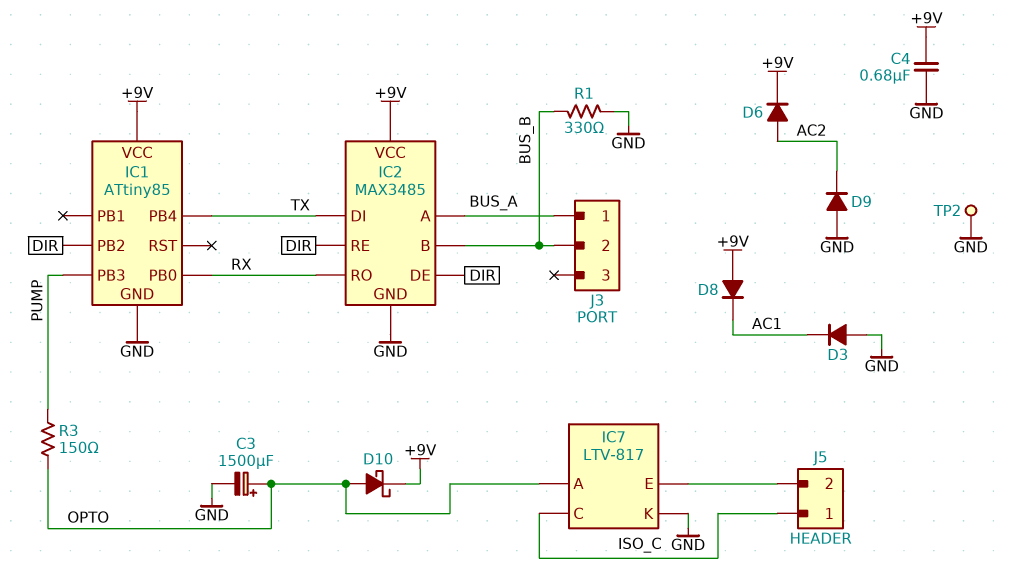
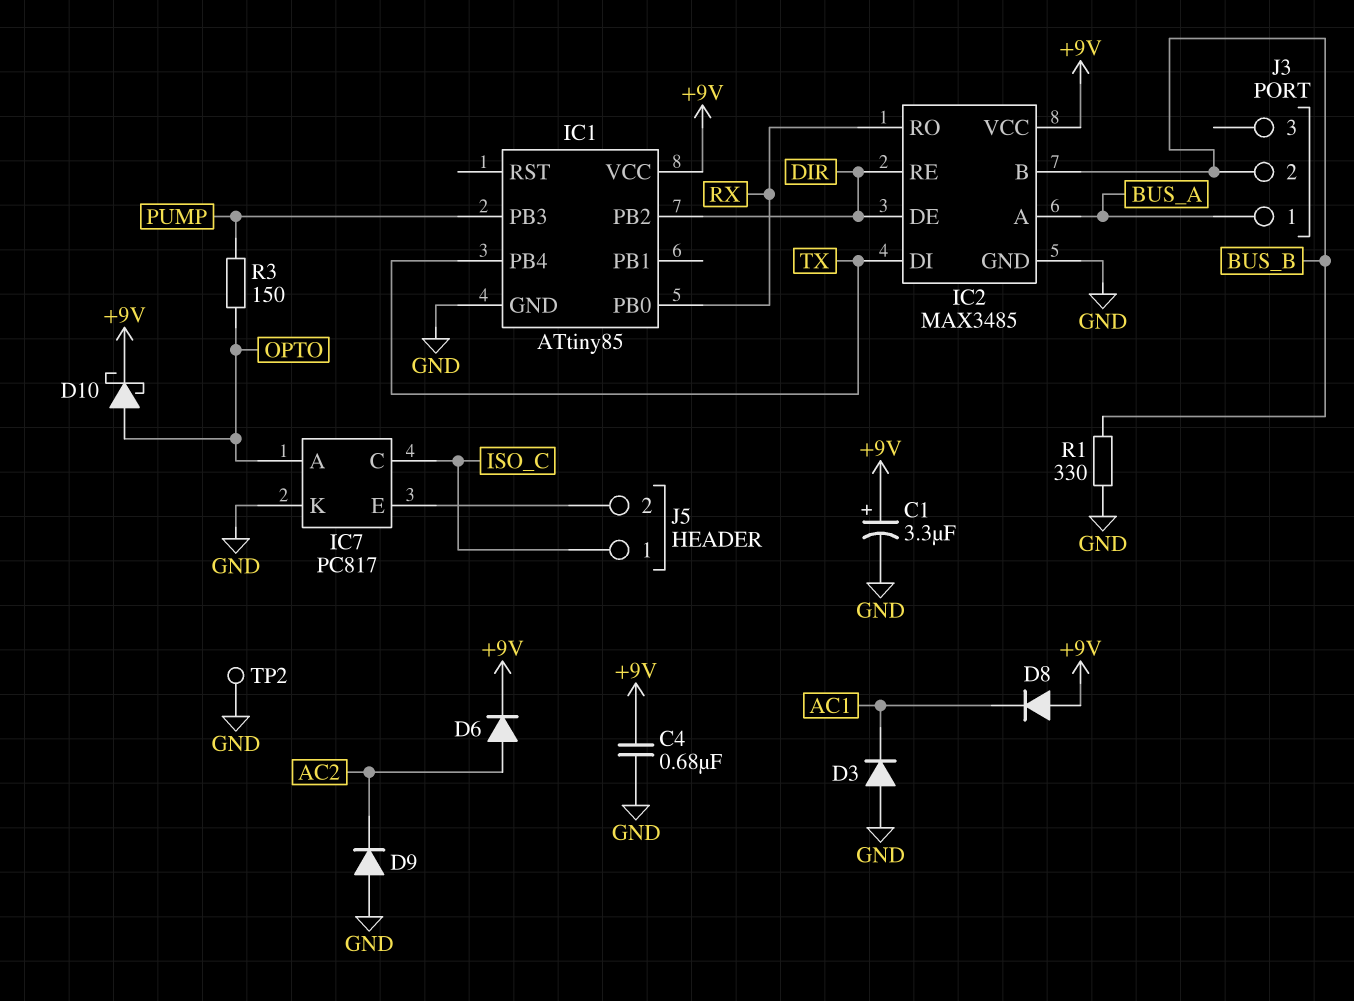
C1: none -> 3.3uF (plus +9V, minus GND)
C3: 1500uF (plus OPTO, minus GND) -> none
IC7: LTV-817 -> PC817

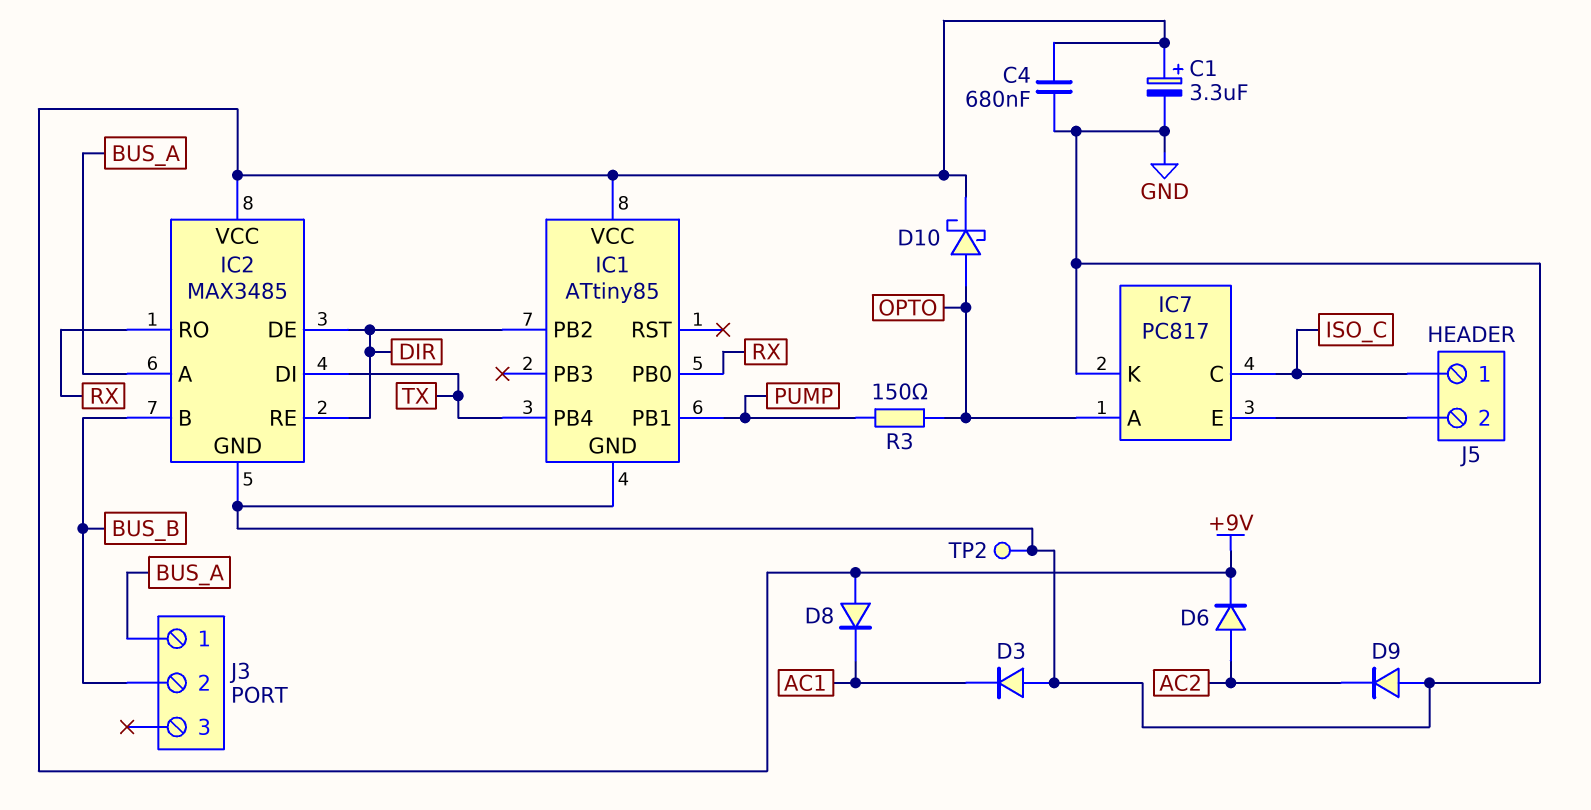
IC1 pin PB1: none -> PUMP
IC1 pin PB3: PUMP -> none
R1: 330 (BUS_B, GND) -> none

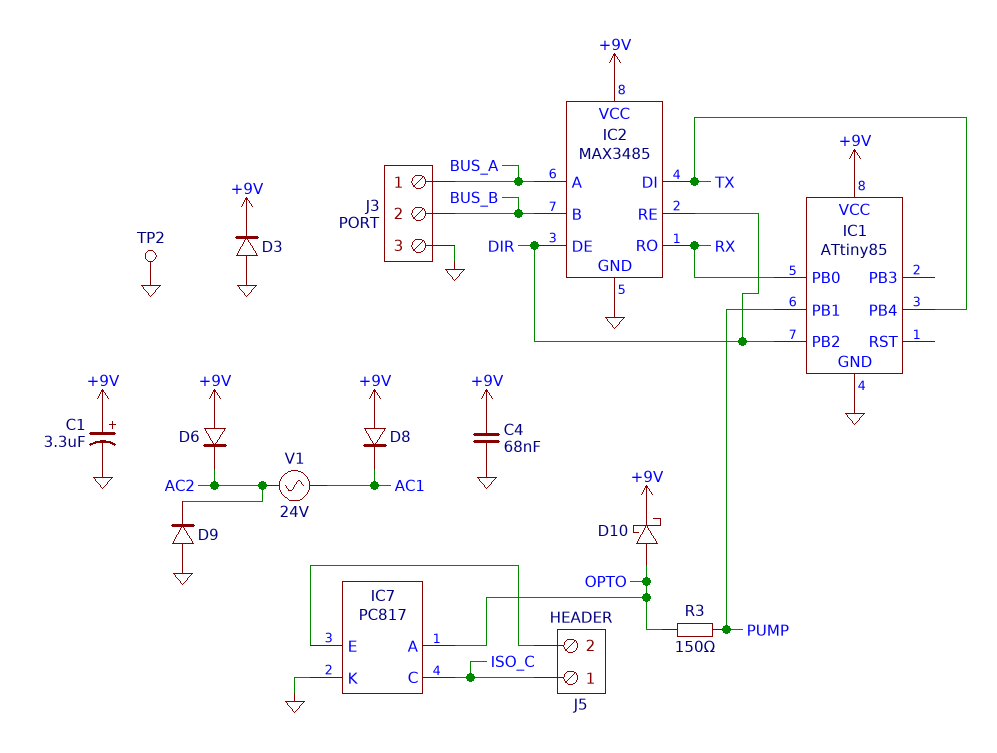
C4: 680nF (+9V, GND) -> 68nF (+9V, GND)
D3: diode (A GND, K AC1) -> diode (A GND, K +9V)
D6: diode (A AC2, K +9V) -> diode (A +9V, K AC2)
J3 pin 3: none -> GND
V1: none -> AC 24V (AC1, AC2)

